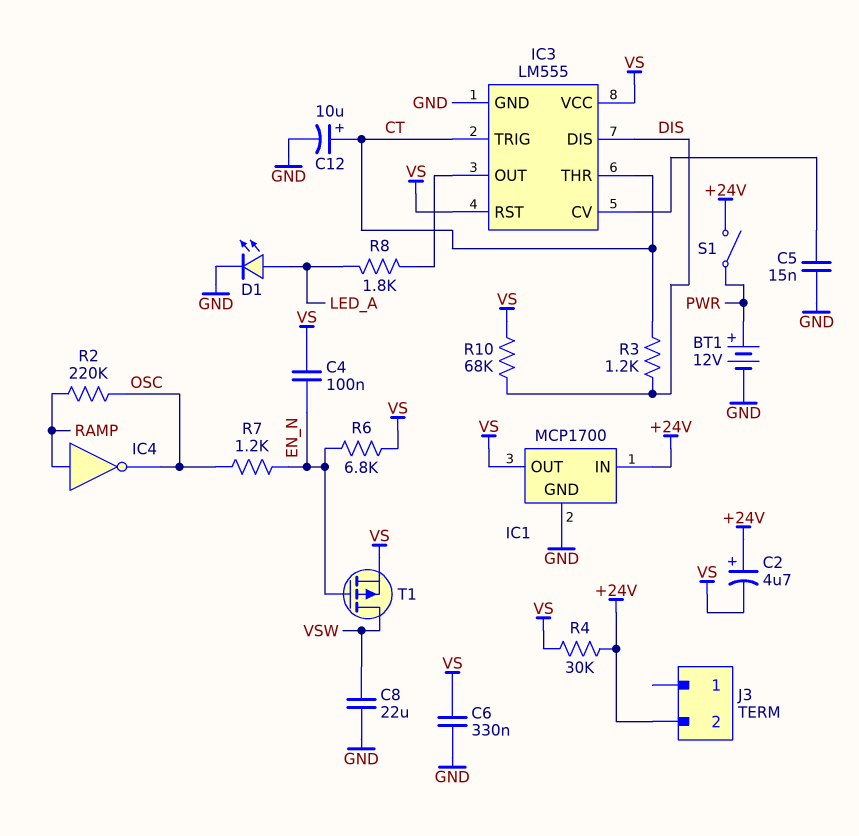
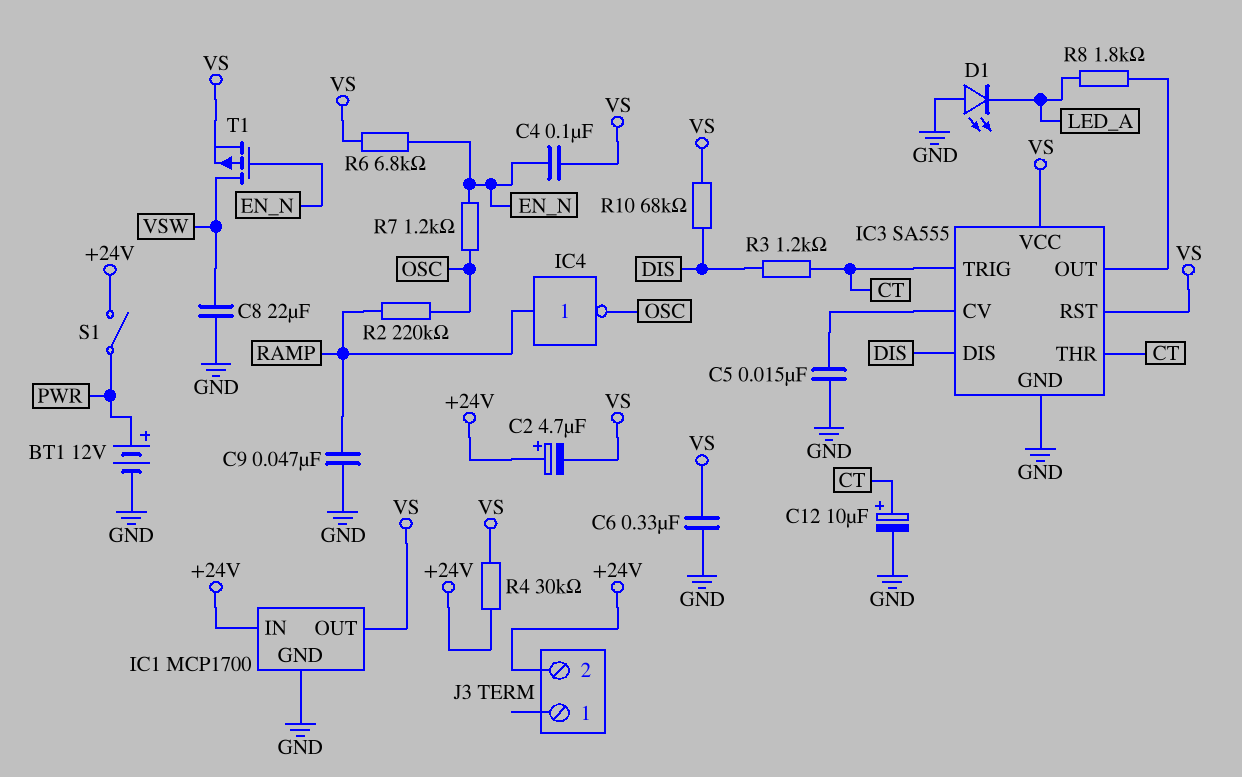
C9: none -> 47nF (GND, RAMP)
D1: LED (A LED_A, K GND) -> LED (A GND, K LED_A)
IC3: LM555 -> SA555

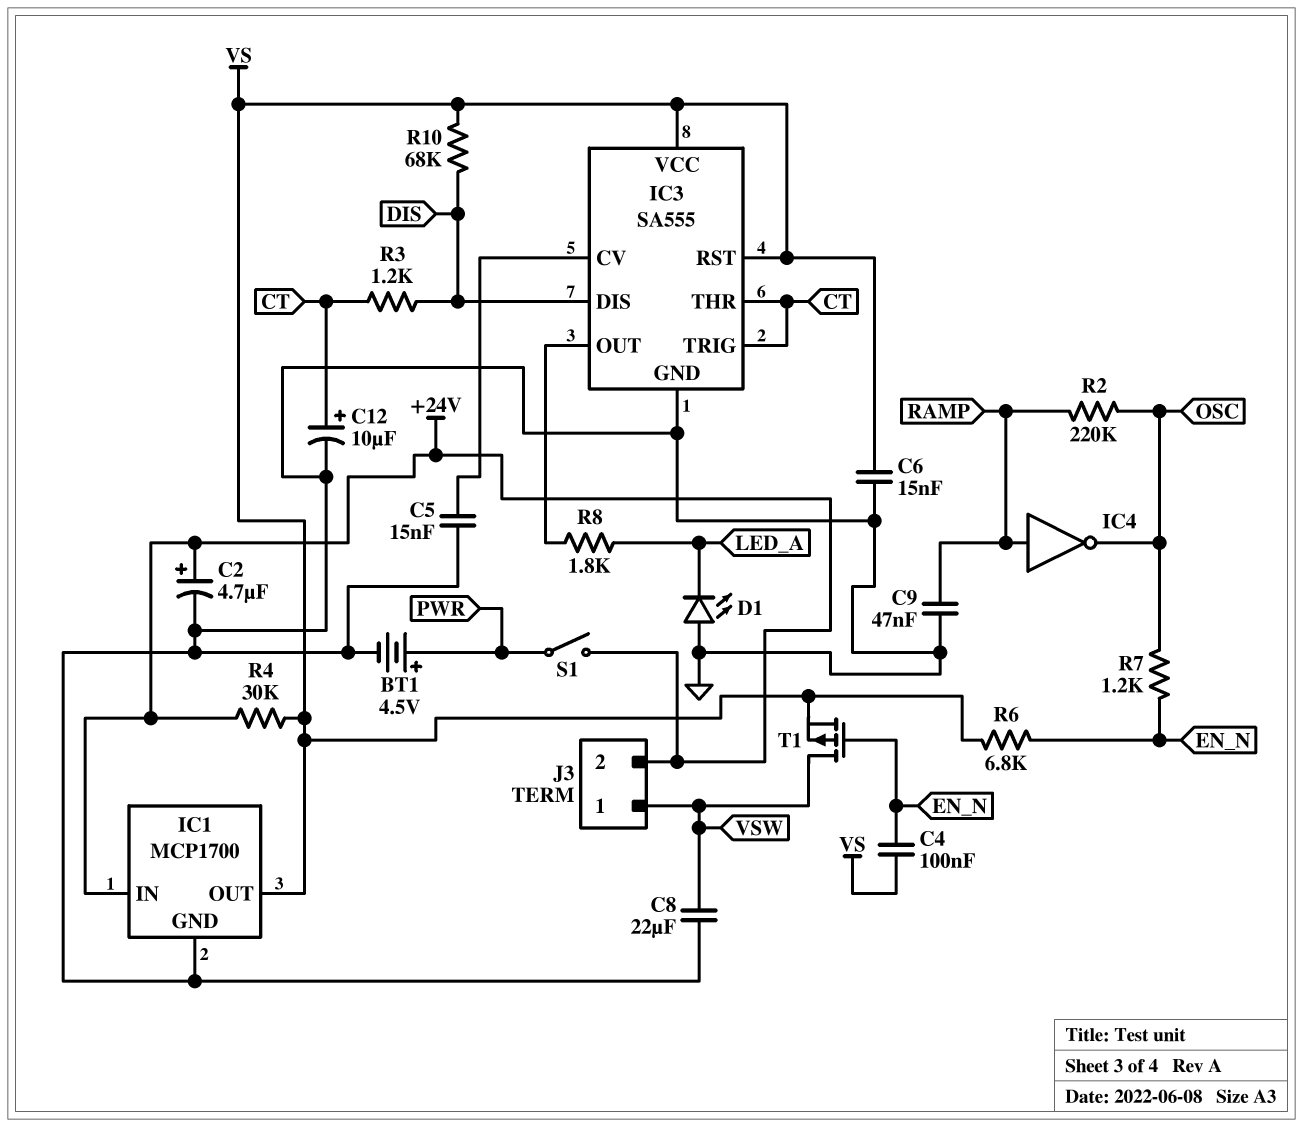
BT1: 12V (plus PWR, minus GND) -> 4.5V (plus PWR, minus GND)
C2: 4.7uF (plus +24V, minus VS) -> 4.7uF (plus +24V, minus GND)
C6: 330nF (GND, VS) -> 15nF (GND, VS)
J3 pin 1: none -> VSW

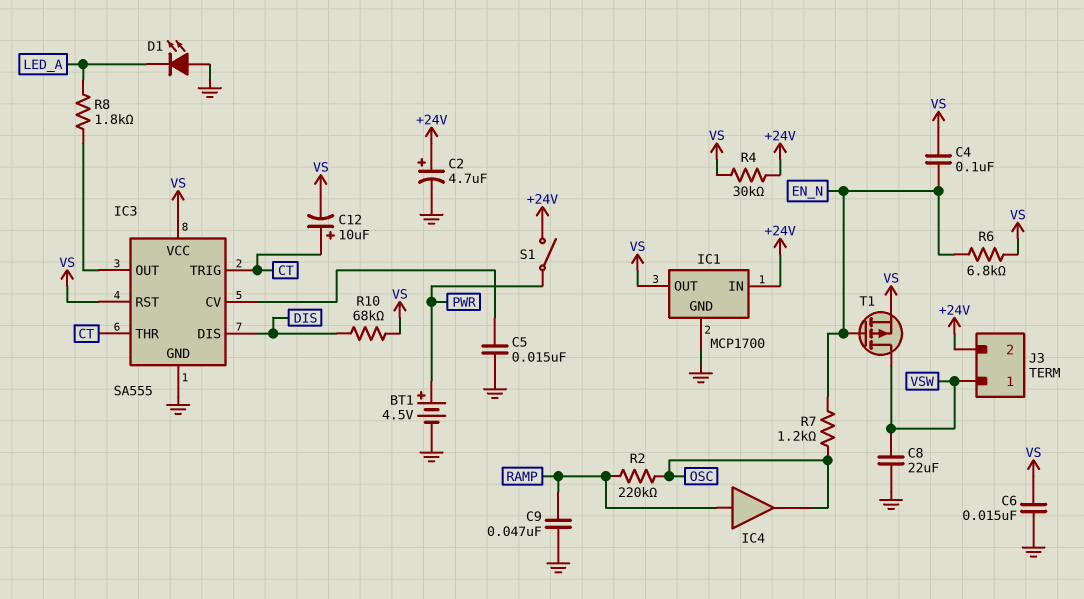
C12: 10uF (plus CT, minus GND) -> 10uF (plus CT, minus VS)
IC4: NOT (in RAMP, out OSC) -> buffer (in RAMP, out OSC)
R3: 1.2k (CT, DIS) -> none

